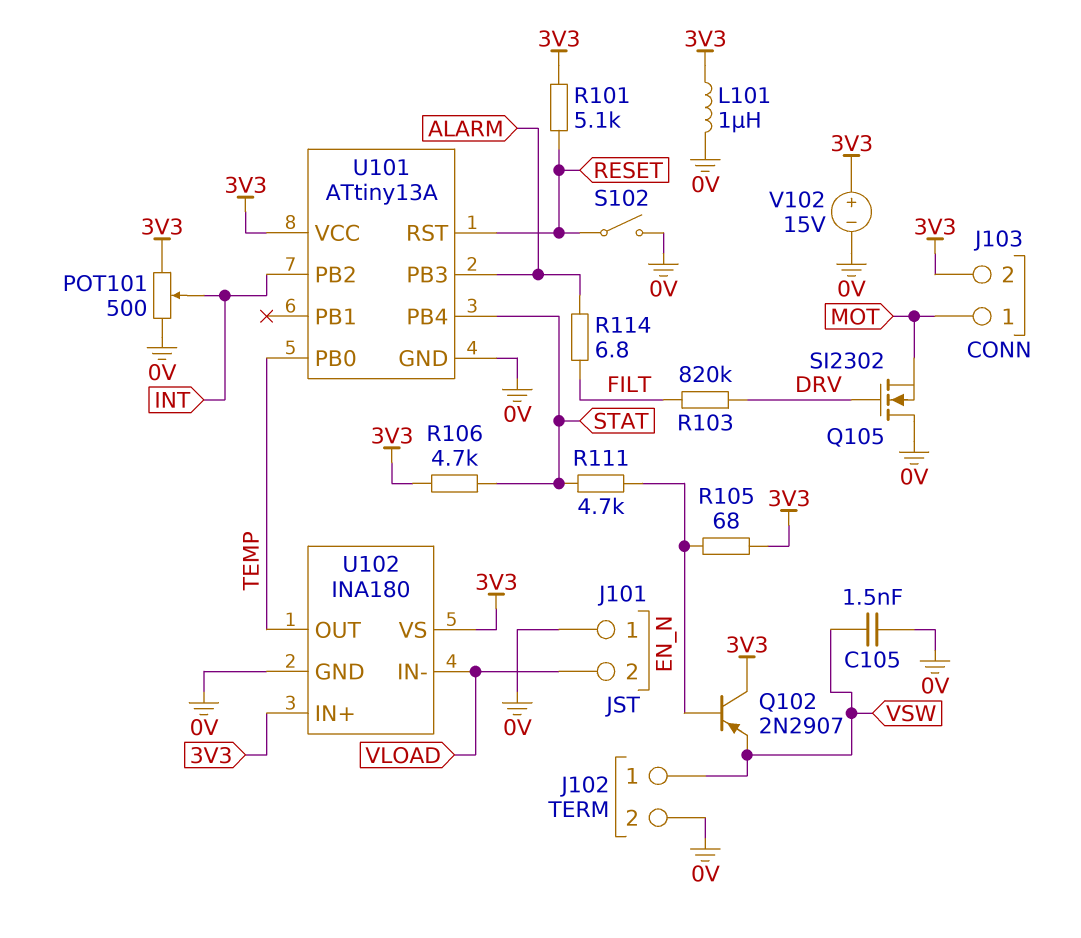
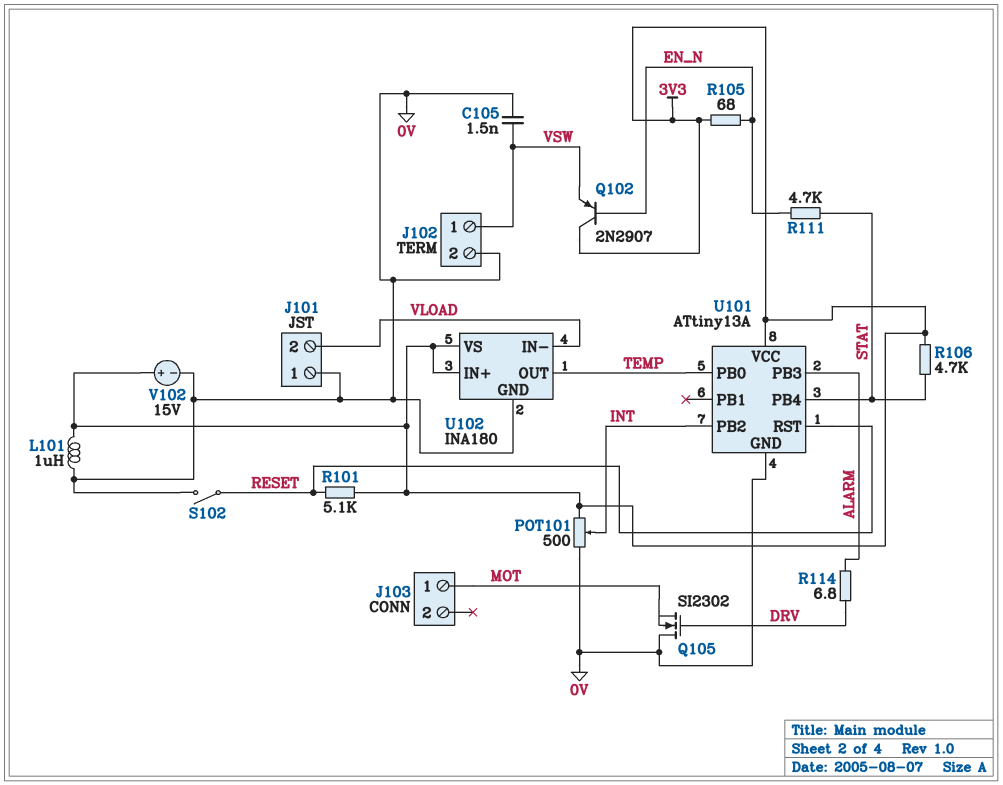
J103 pin 2: 3V3 -> none
R103: 820k (DRV, FILT) -> none
R114: 6.8 (ALARM, FILT) -> 6.8 (ALARM, DRV)

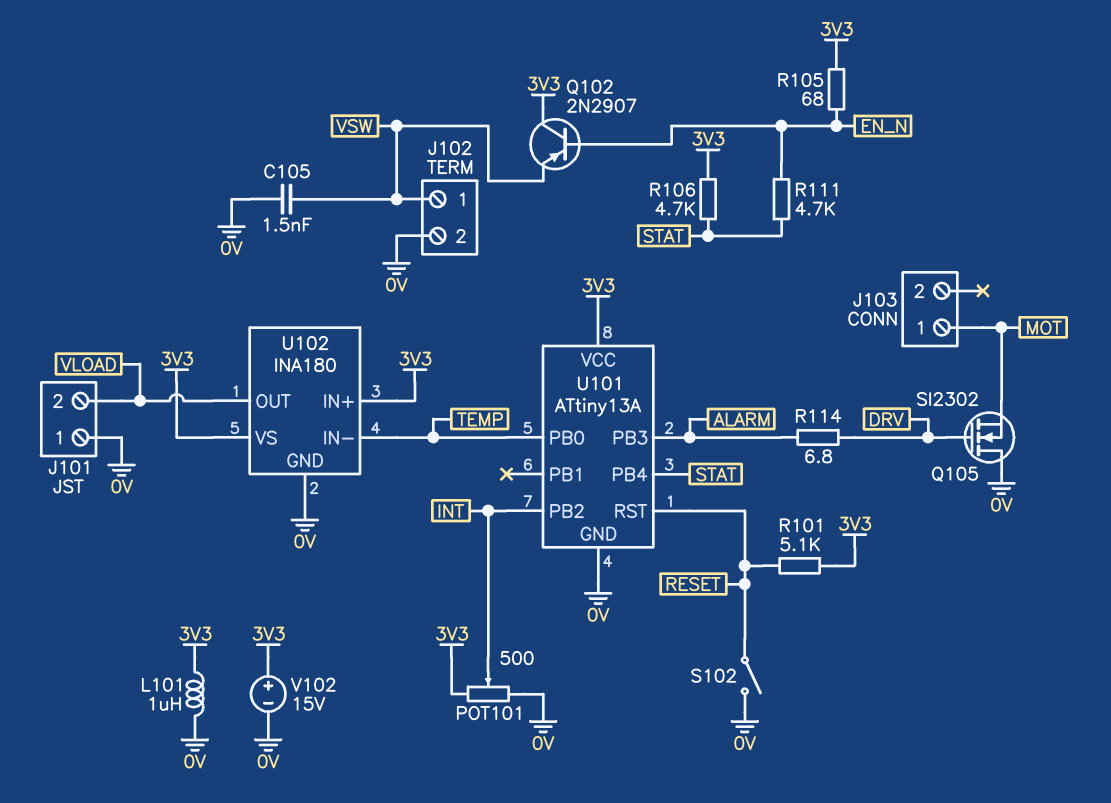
U102 pin IN-: VLOAD -> TEMP
U102 pin OUT: TEMP -> VLOAD

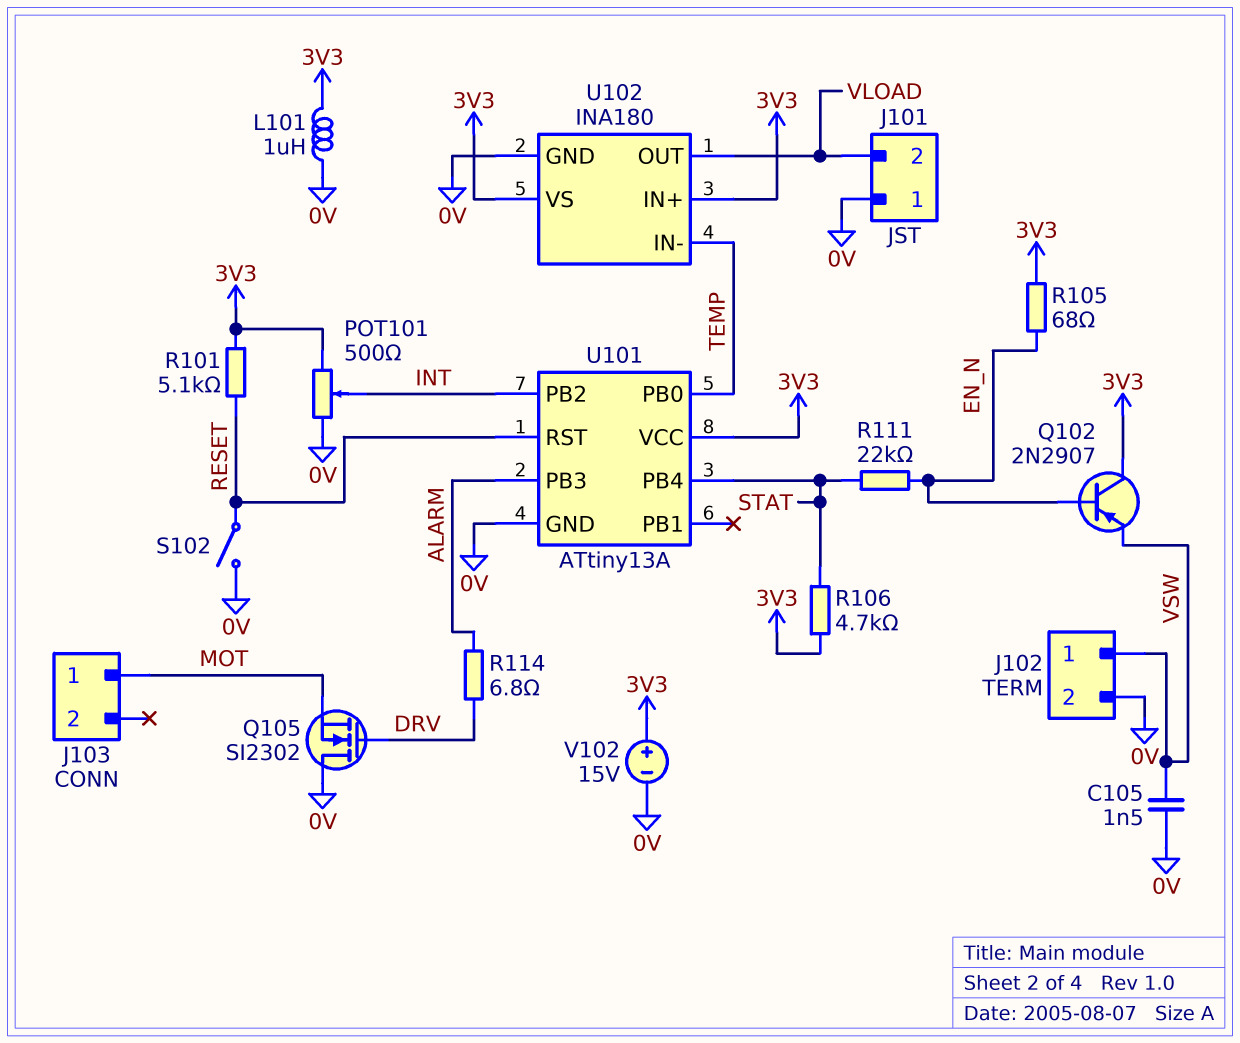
R111: 4.7k (EN_N, STAT) -> 22k (EN_N, STAT)

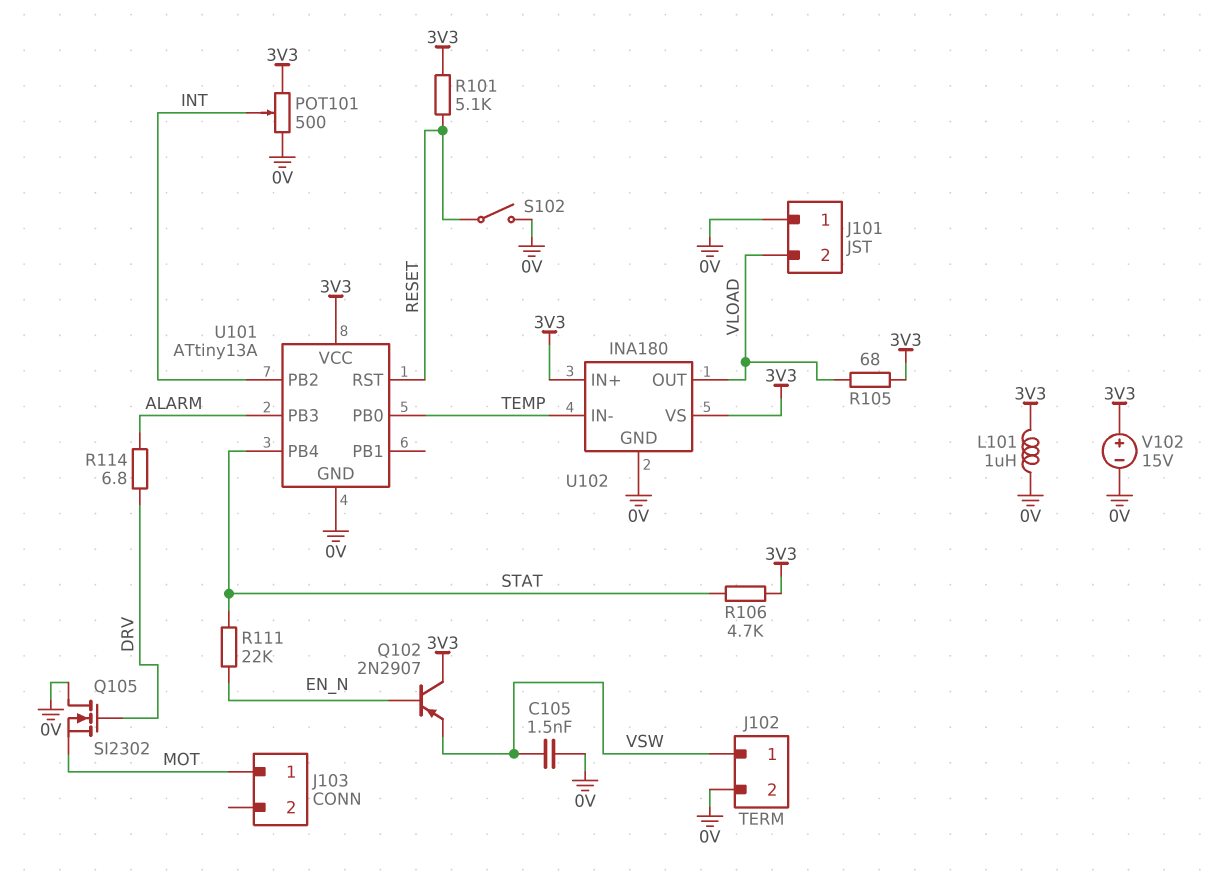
R105: 68 (3V3, EN_N) -> 68 (3V3, VLOAD)

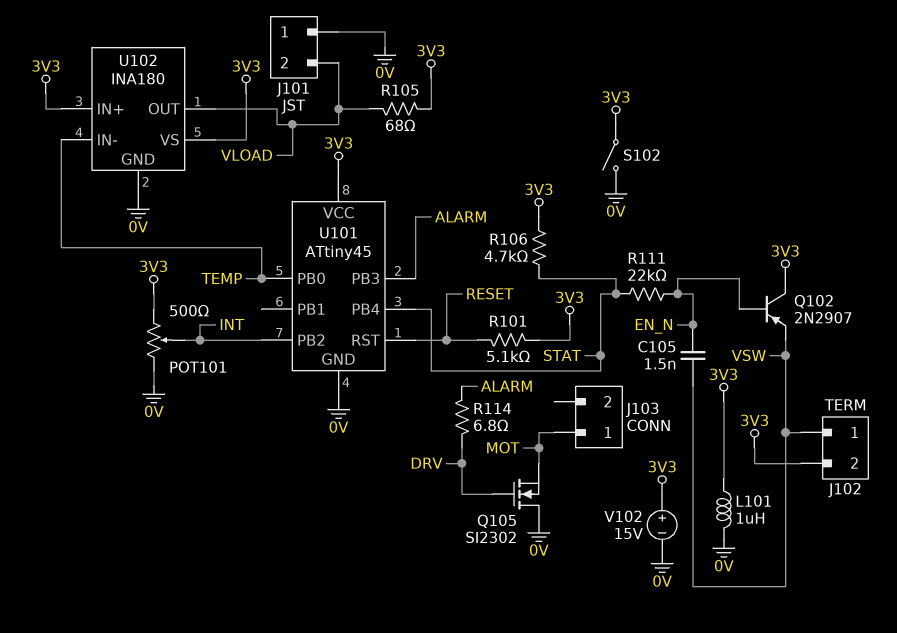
C105: 1.5nF (0V, VSW) -> 1.5nF (EN_N, VSW)
J102 pin 2: 0V -> 3V3
S102: switch (0V, RESET) -> switch (0V, 3V3)
U101: ATtiny13A -> ATtiny45

